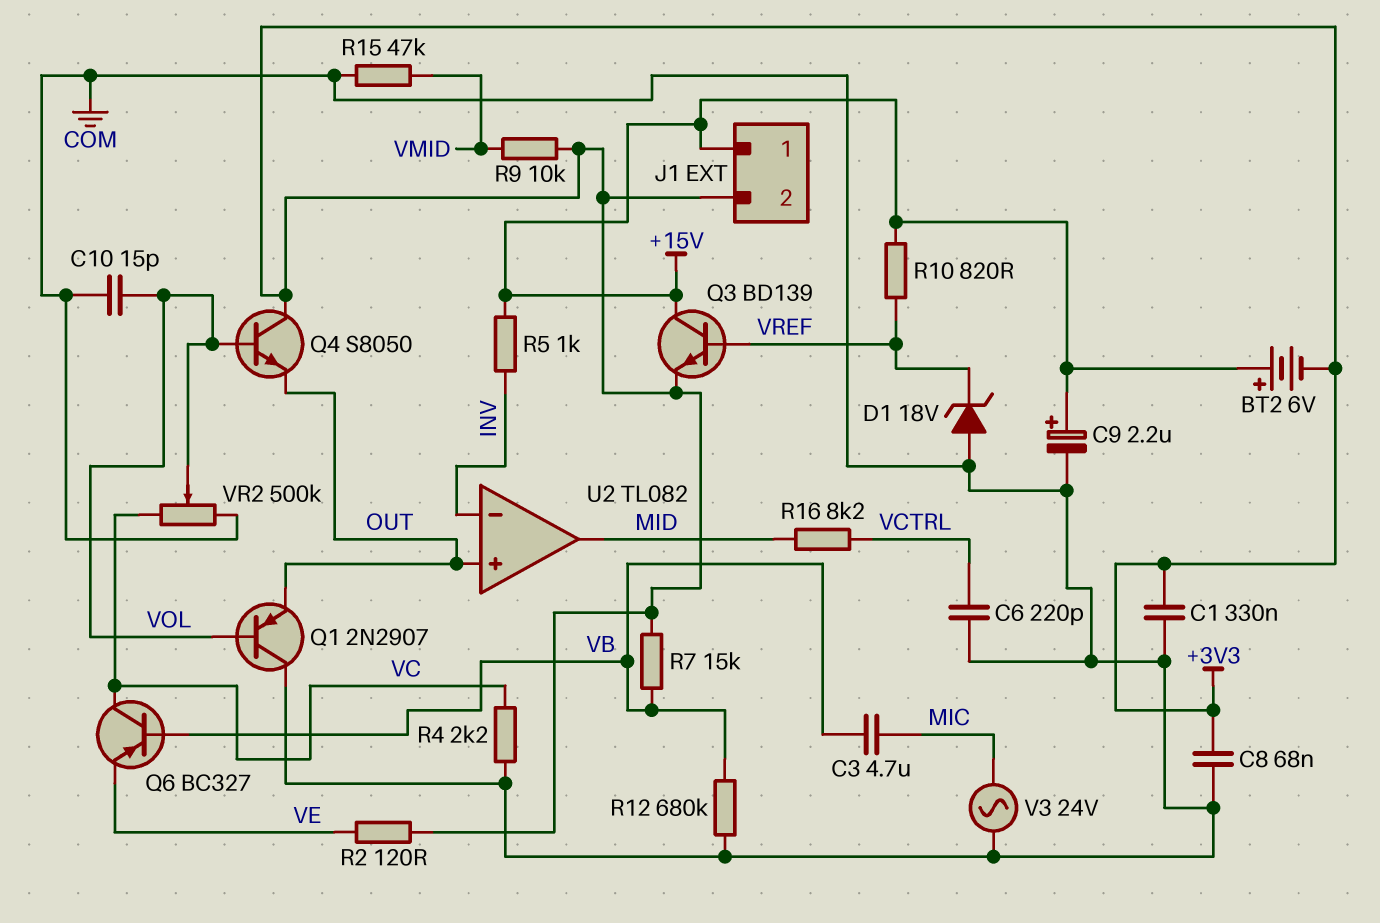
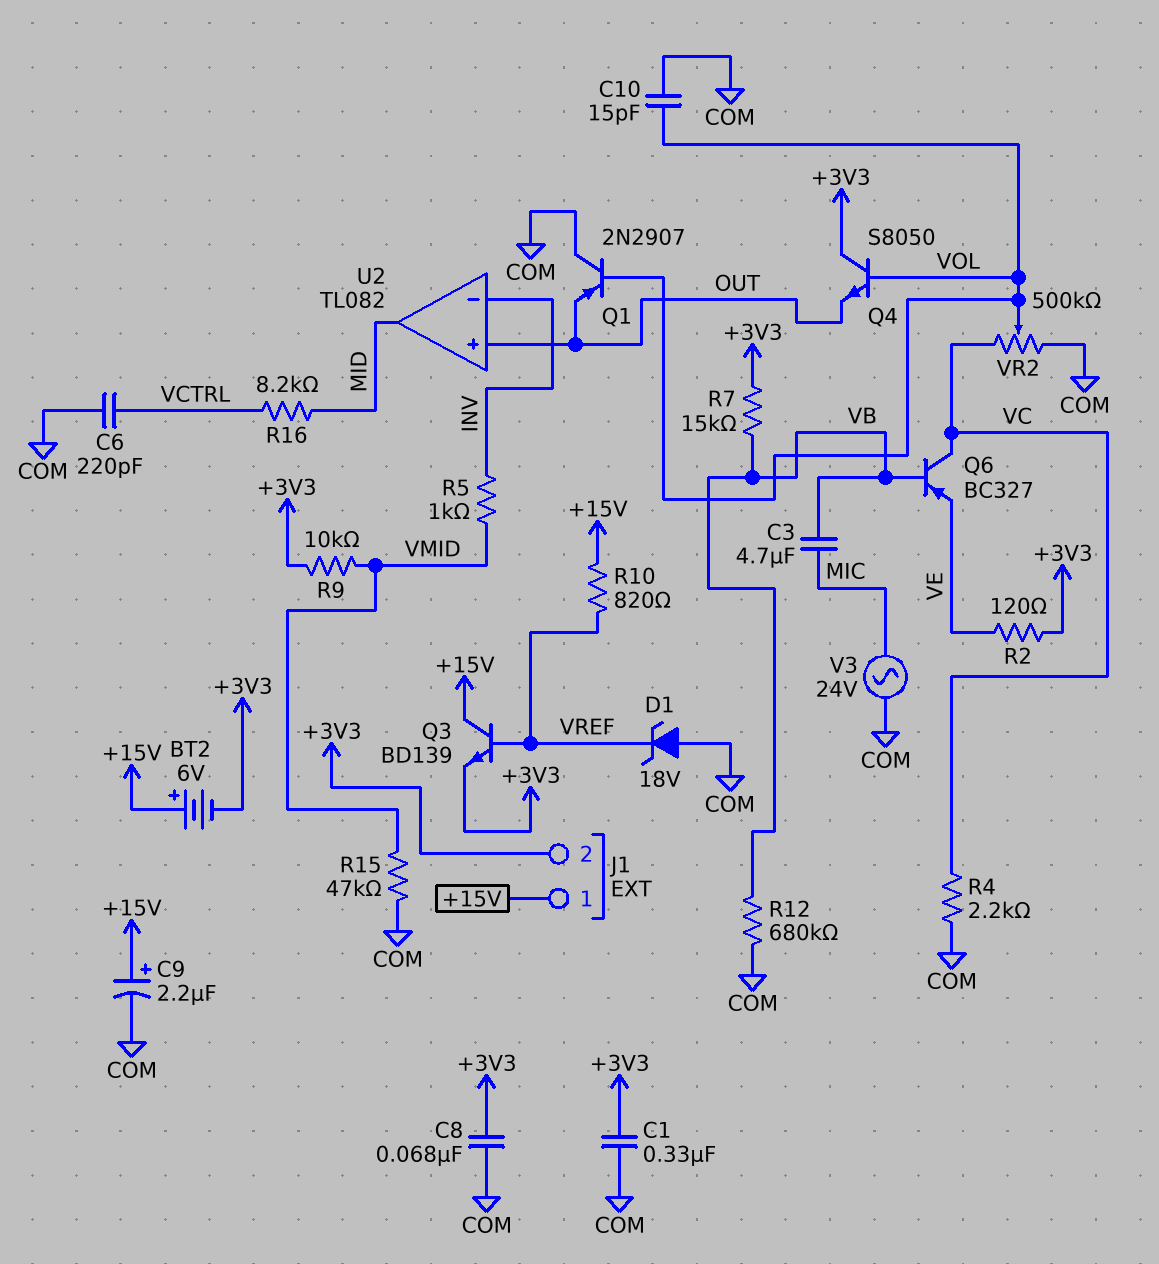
R5: 1k (+15V, INV) -> 1k (INV, VMID)

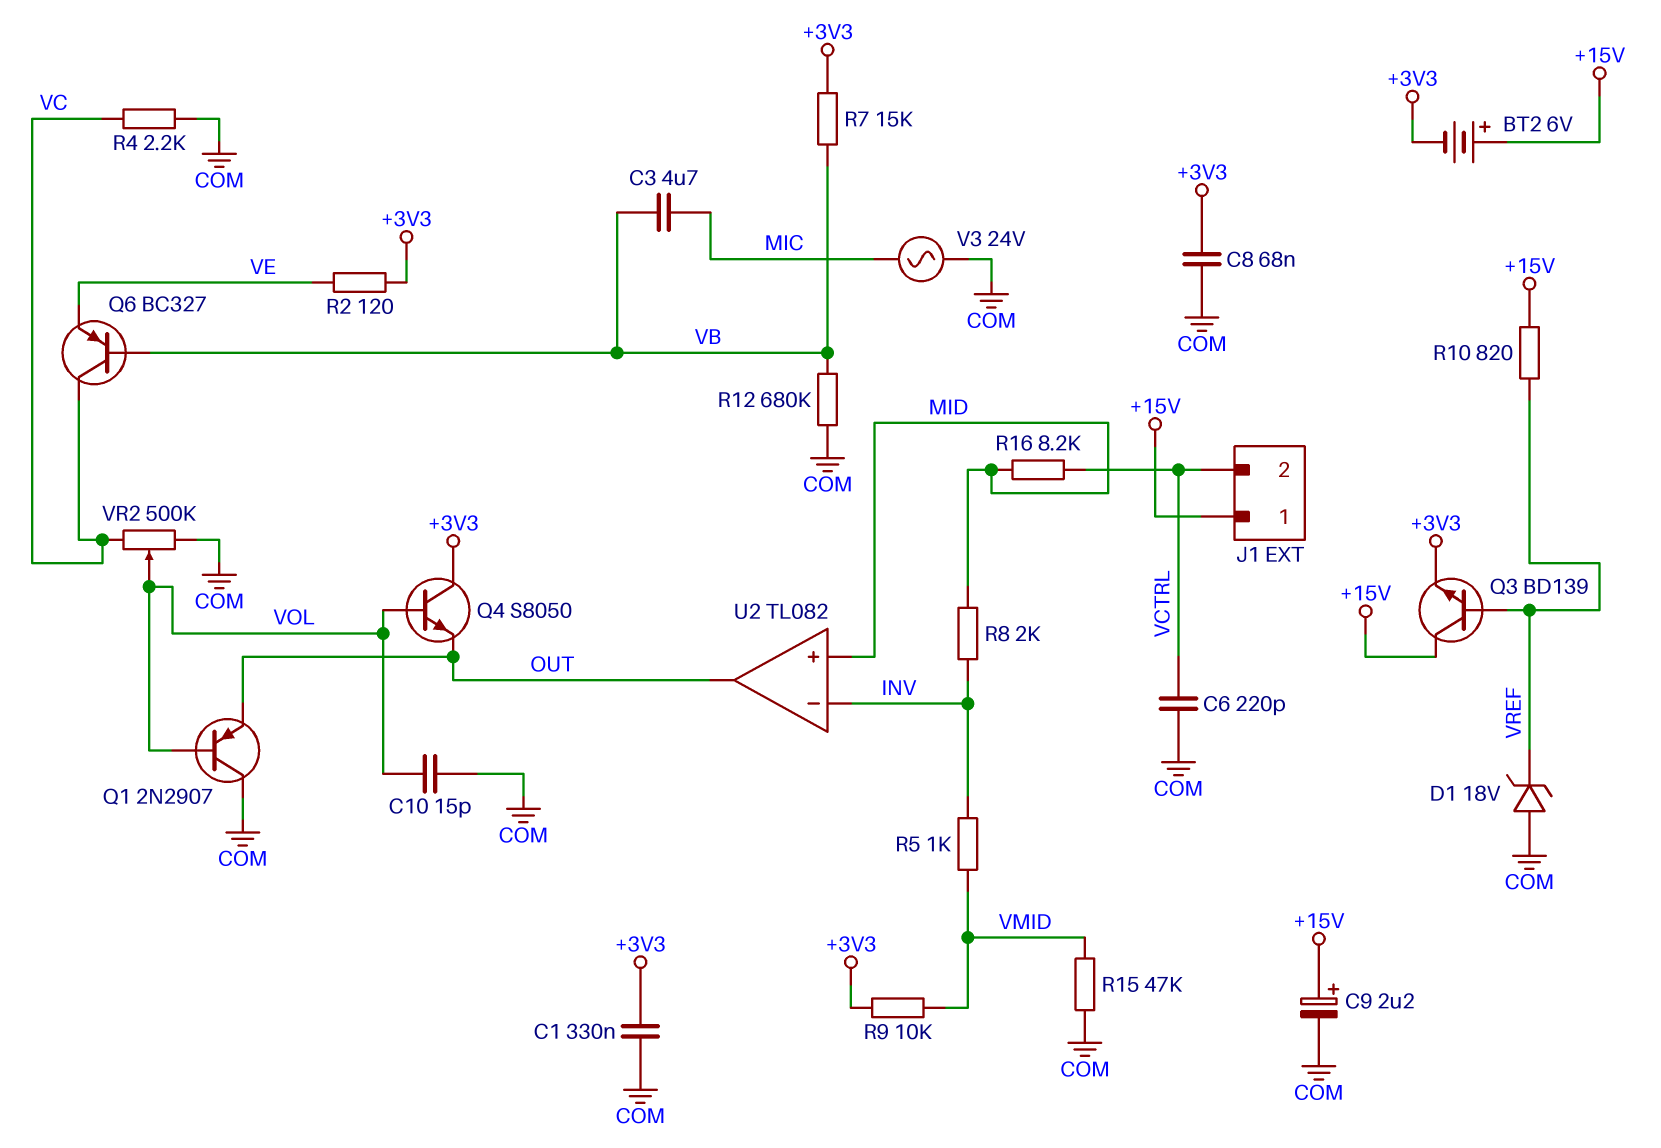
J1 pin 2: +3V3 -> VCTRL
R8: none -> 2k (INV, MID)
U2 pin in+: OUT -> MID
U2 pin out: MID -> OUT

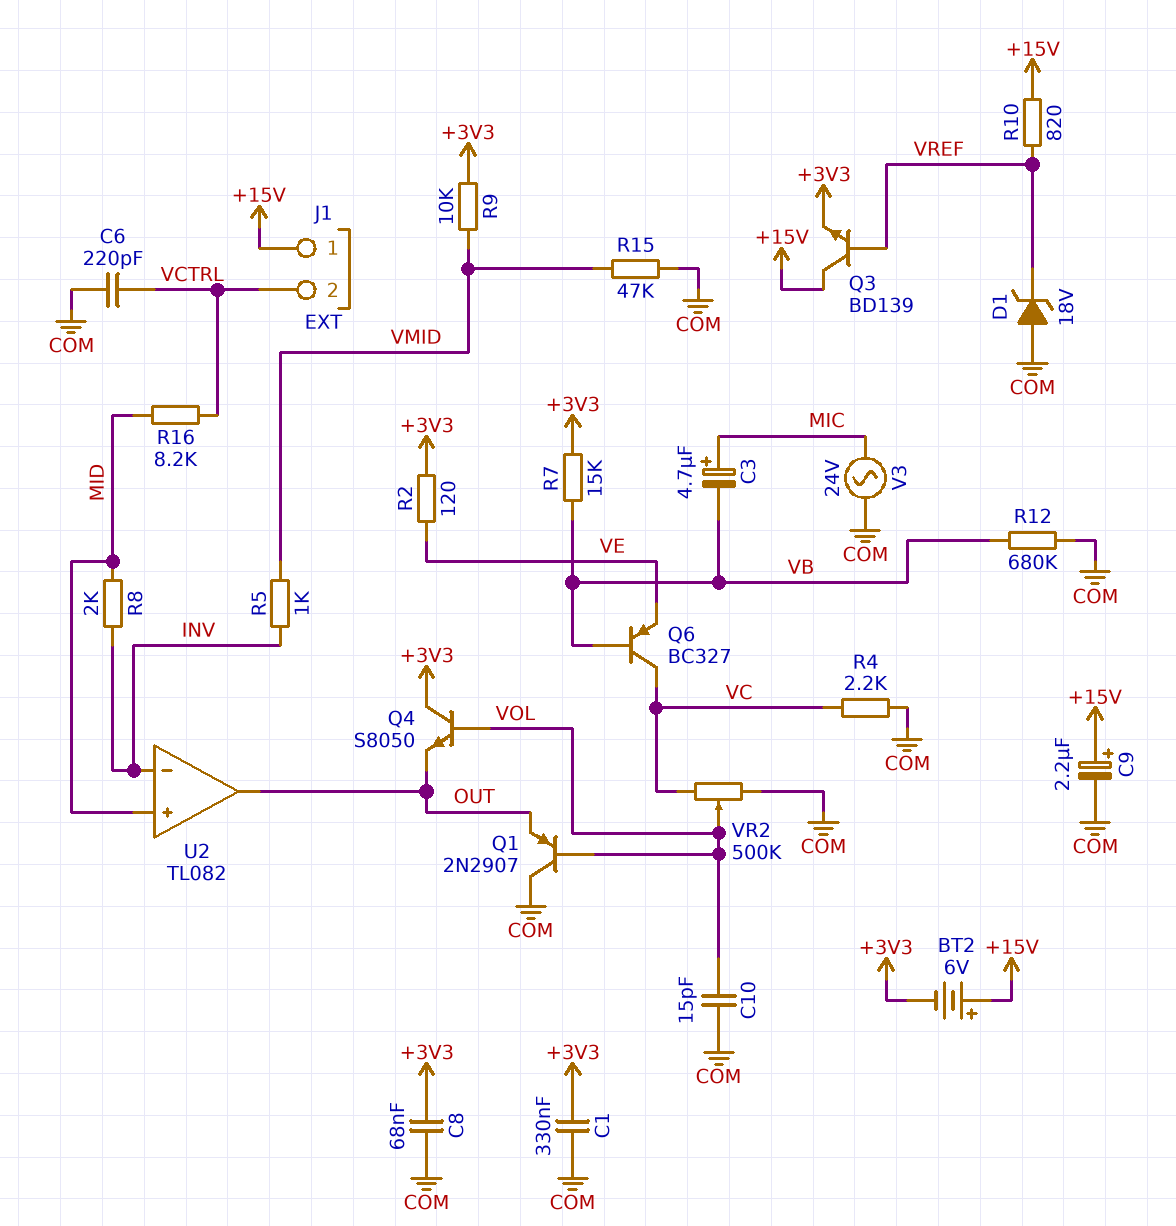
C3: 4.7uF (MIC, VB) -> 4.7uF (plus MIC, minus VB)

